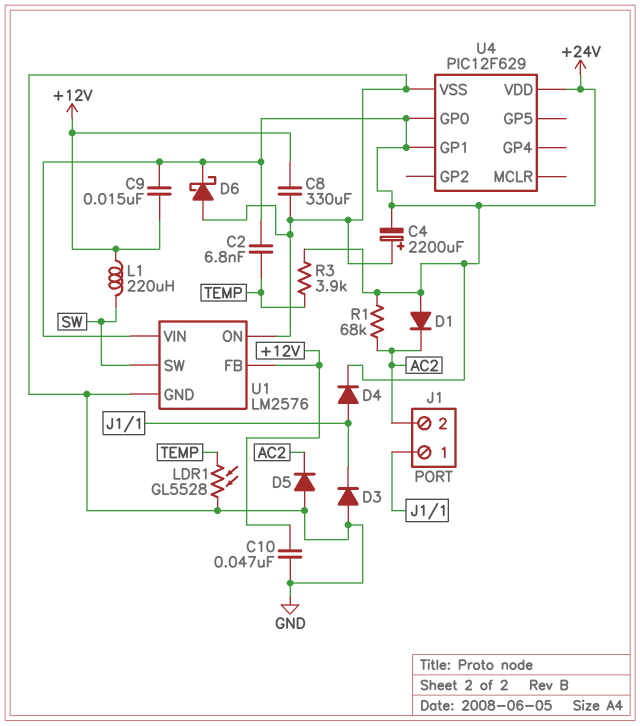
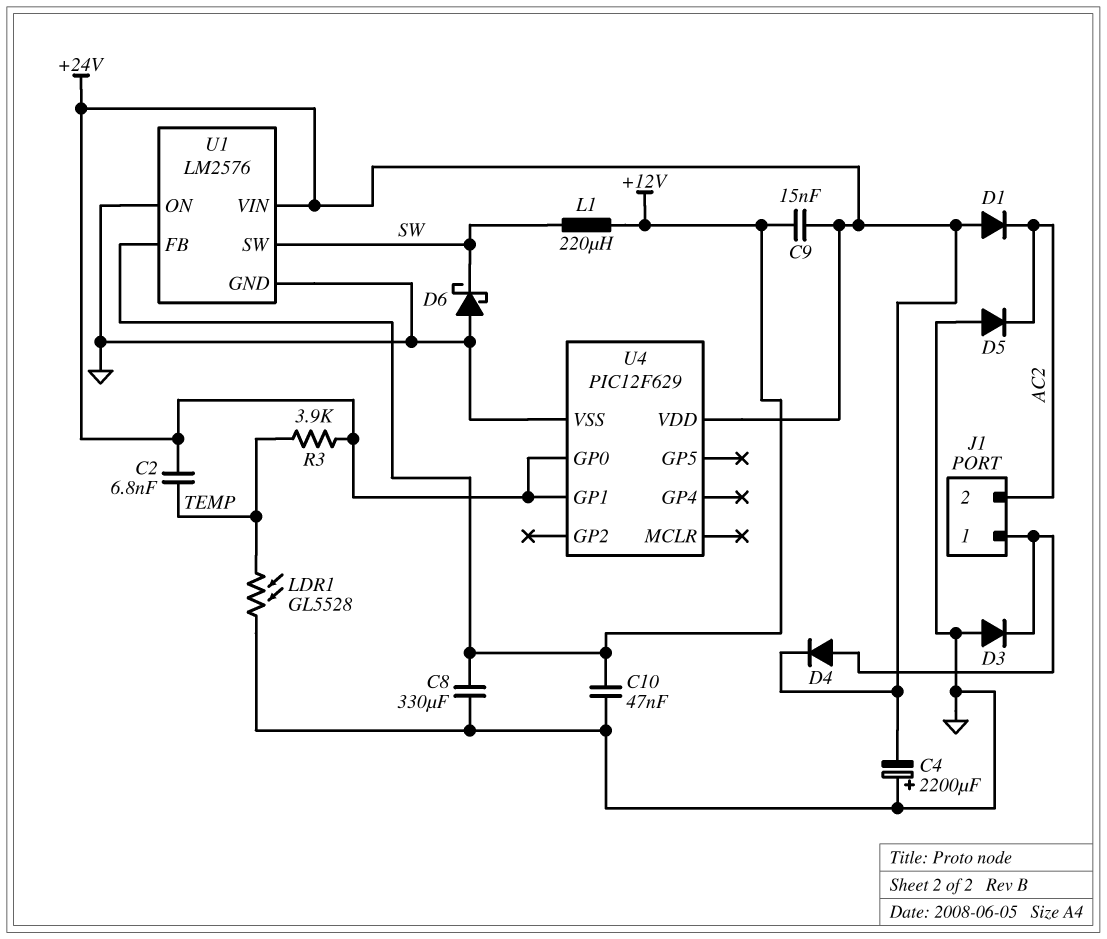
D6: schottky (A GND, K +24V) -> schottky (A GND, K SW)
R1: 68k (+24V, AC2) -> none

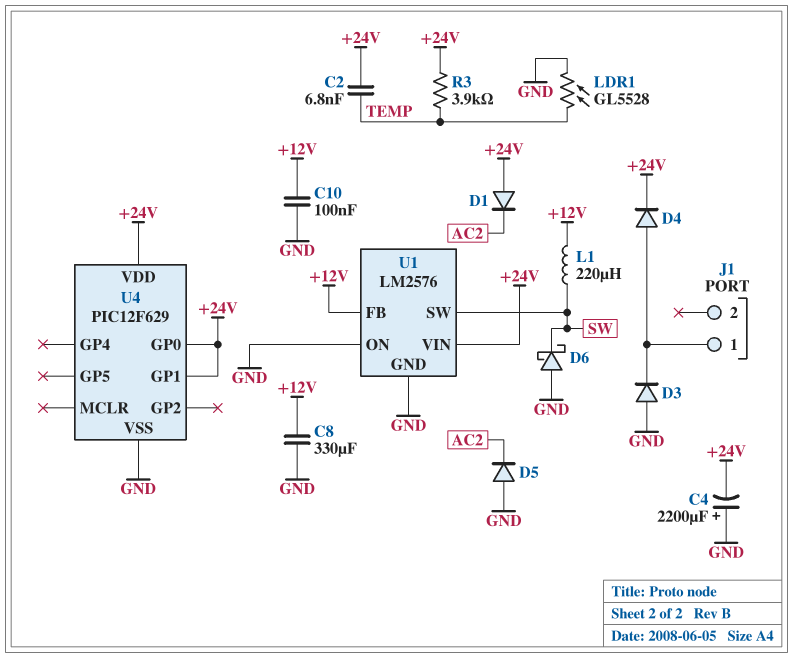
C9: 15nF (+12V, +24V) -> none
C10: 47nF (+12V, GND) -> 100nF (+12V, GND)
J1 pin 2: AC2 -> none

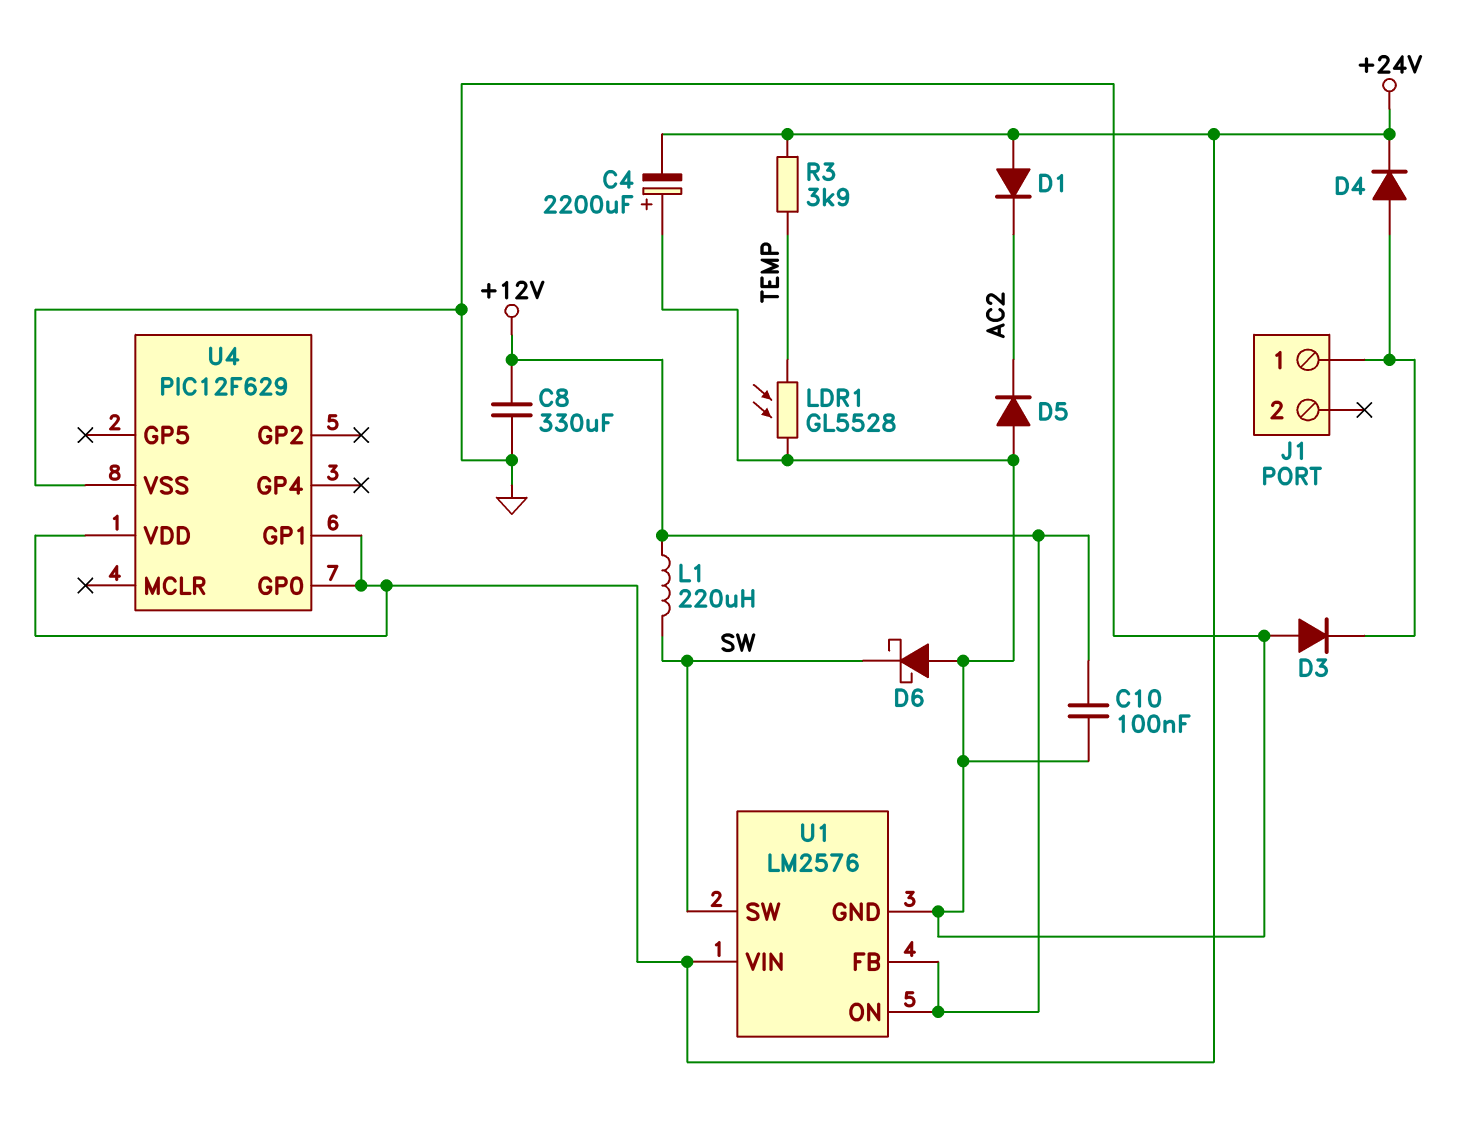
C2: 6.8nF (+24V, TEMP) -> none
U1 pin ON: GND -> +12V

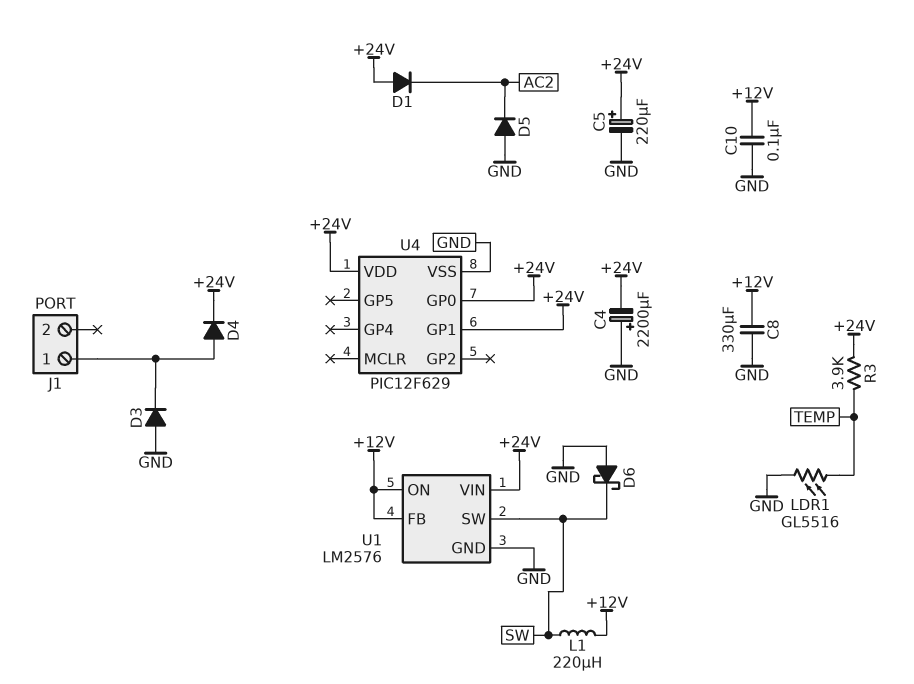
C5: none -> 220uF (plus +24V, minus GND)
LDR1: GL5528 (GND, TEMP) -> GL5516 (GND, TEMP)

